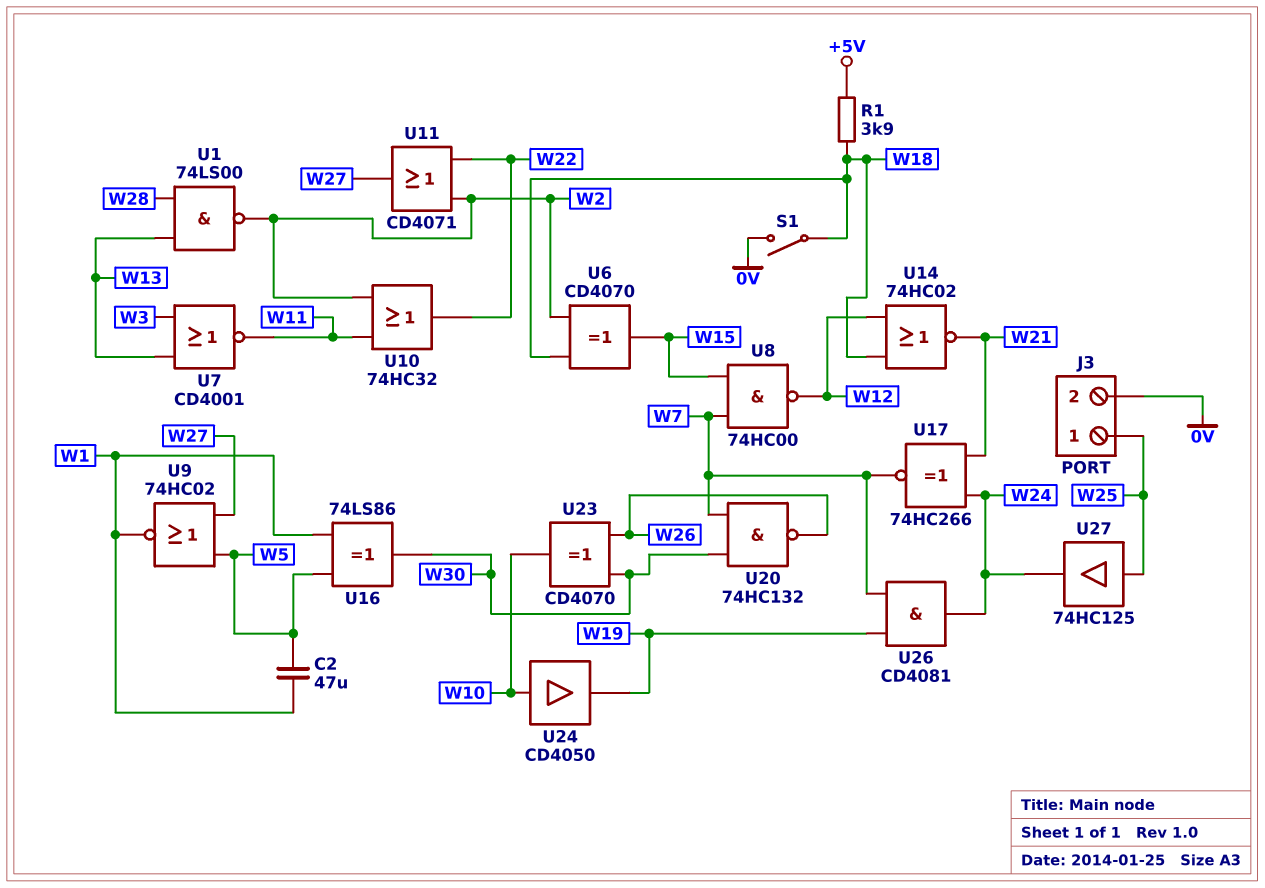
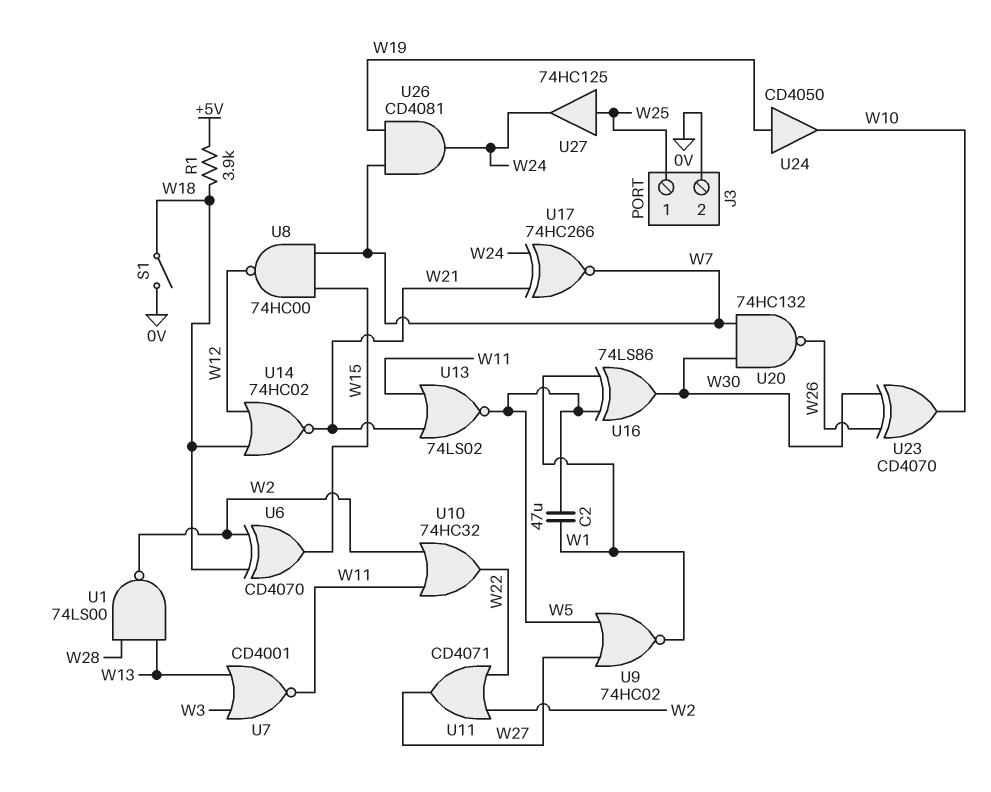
U13: none -> NOR 74LS02 (in W11, in W21, out W5)
U24: buffer CD4050 (in W10, out W19) -> buffer CD4050 (in W19, out W10)

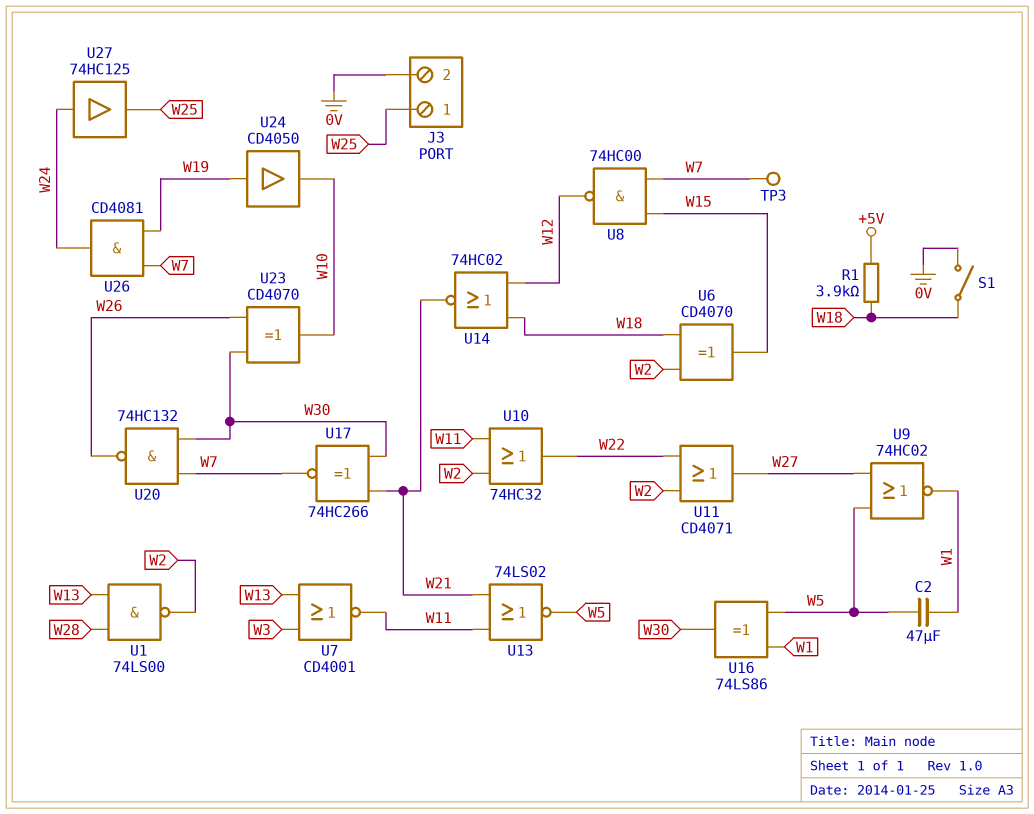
TP3: none -> test point (W7)
U17: XNOR 74HC266 (in W21, in W24, out W7) -> XNOR 74HC266 (in W21, in W30, out W7)
U27: buffer 74HC125 (in W25, out W24) -> buffer 74HC125 (in W24, out W25)

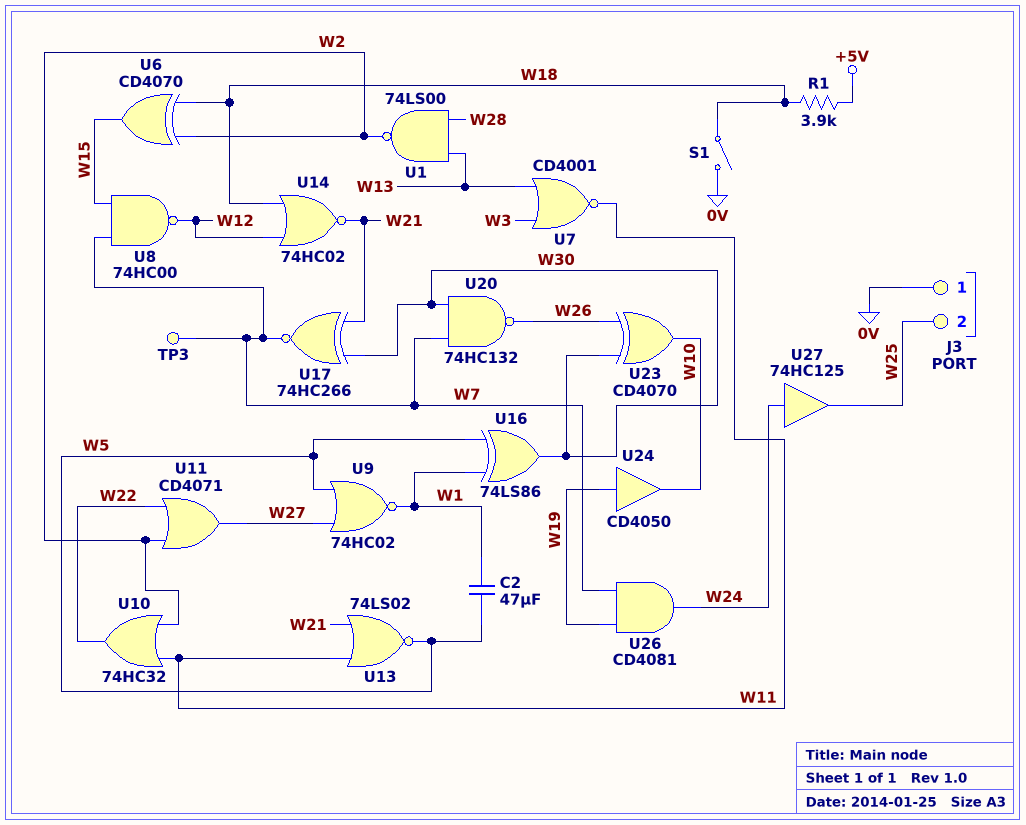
J3 pin 1: W25 -> 0V
J3 pin 2: 0V -> W25

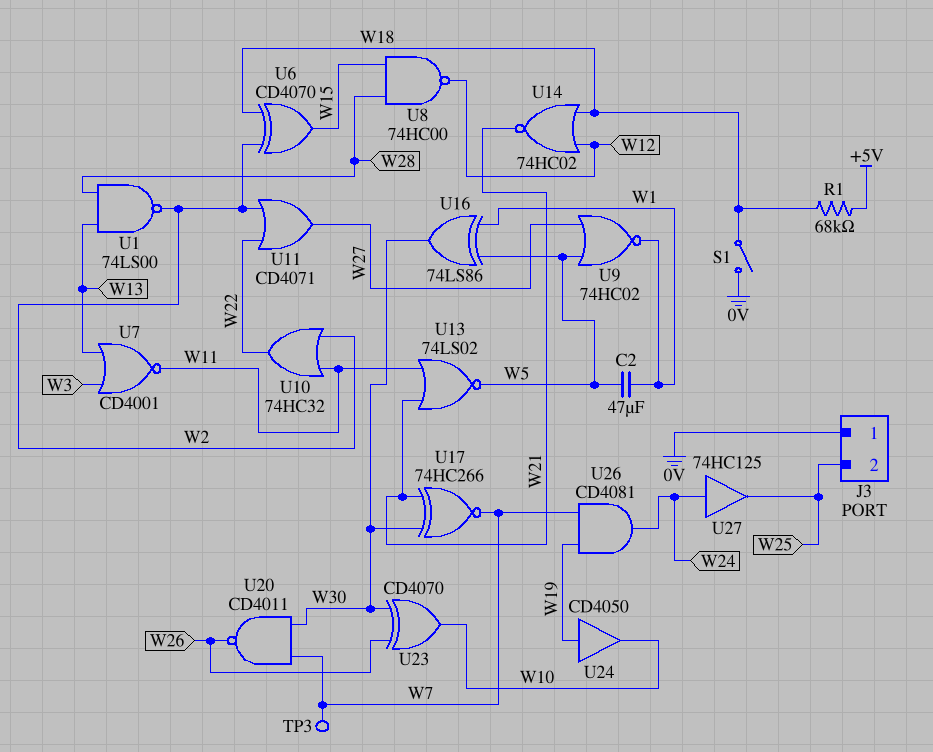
R1: 3.9k (+5V, W18) -> 68k (+5V, W18)
U8: NAND 74HC00 (in W7, in W15, out W12) -> NAND 74HC00 (in W15, in W28, out W12)
U20: NAND 74HC132 (in W7, in W30, out W26) -> NAND CD4011 (in W7, in W30, out W26)

